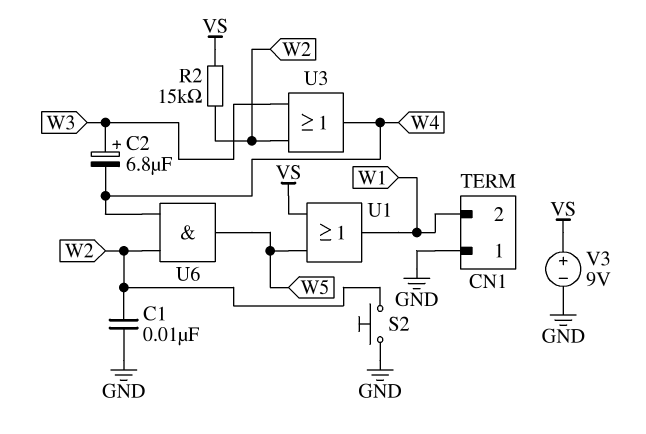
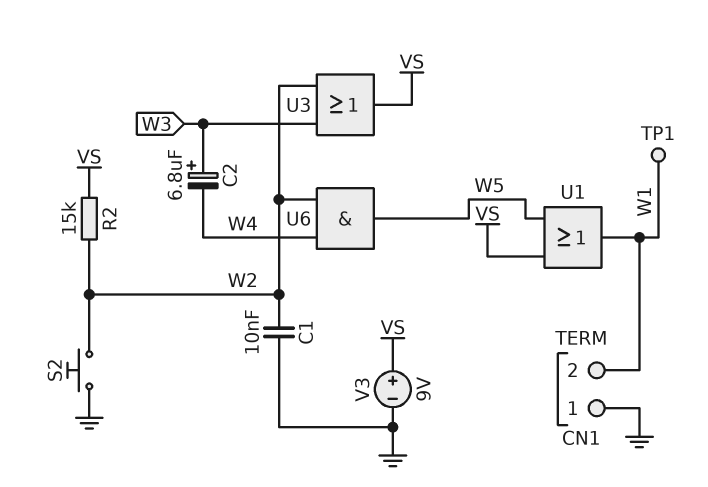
TP1: none -> test point (W1)
U3: OR (in W2, in W3, out W4) -> OR (in W2, in W3, out VS)

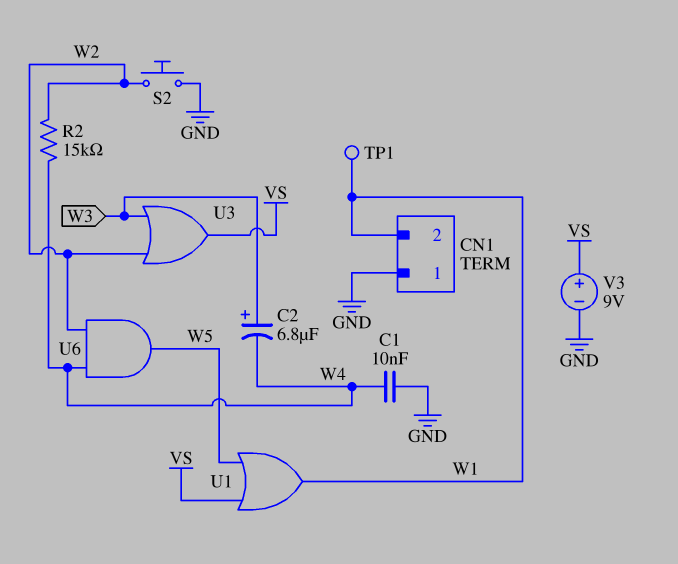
C1: 10nF (GND, W2) -> 10nF (GND, W4)
R2: 15k (VS, W2) -> 15k (W2, W4)

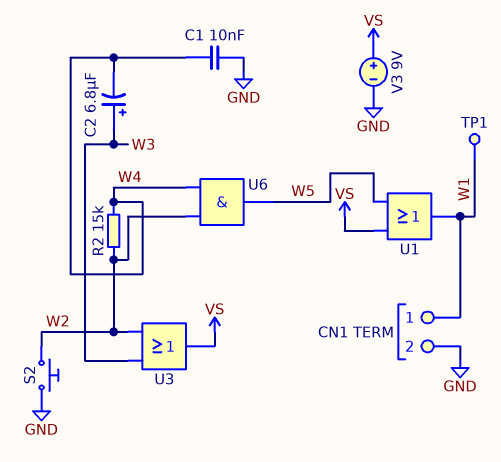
CN1 pin 1: GND -> W1
CN1 pin 2: W1 -> GND

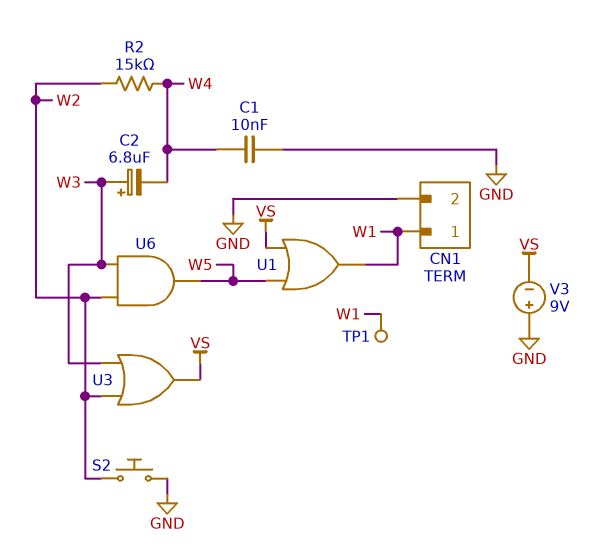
U6: AND (in W2, in W4, out W5) -> AND (in W2, in W3, out W5)
V3: 9V (plus VS, minus GND) -> 9V (plus GND, minus VS)

